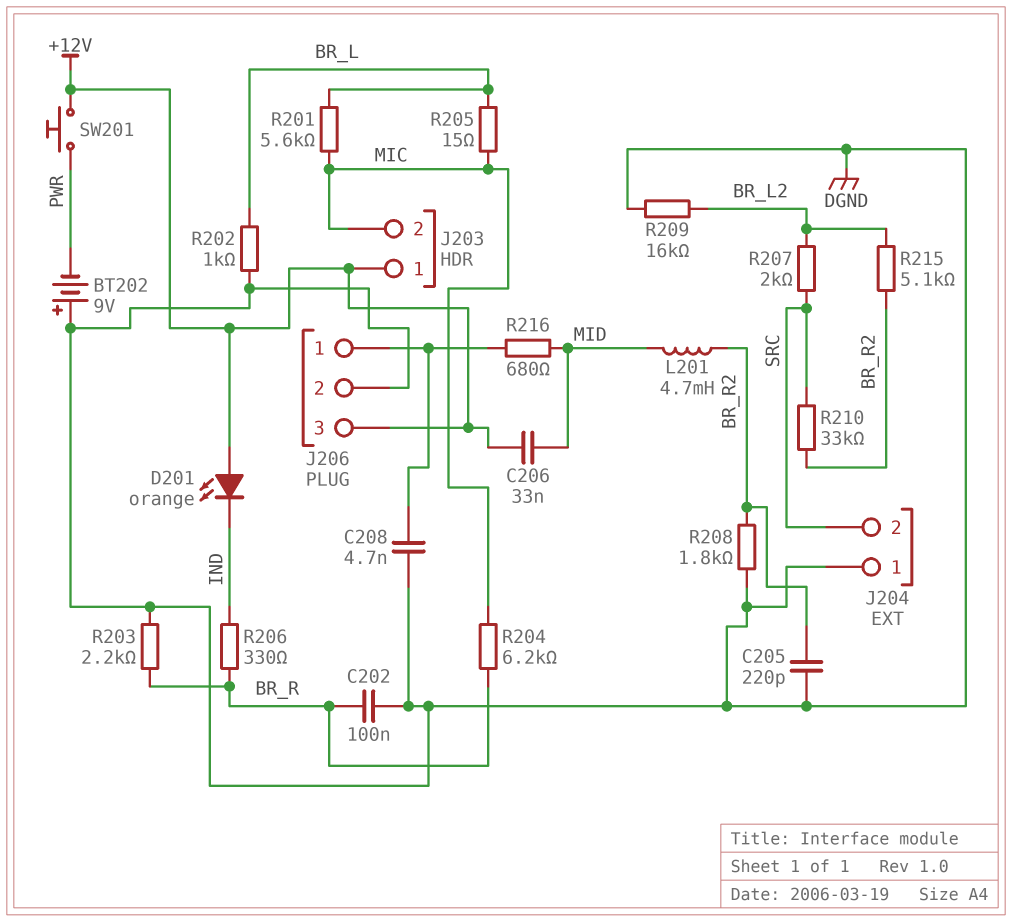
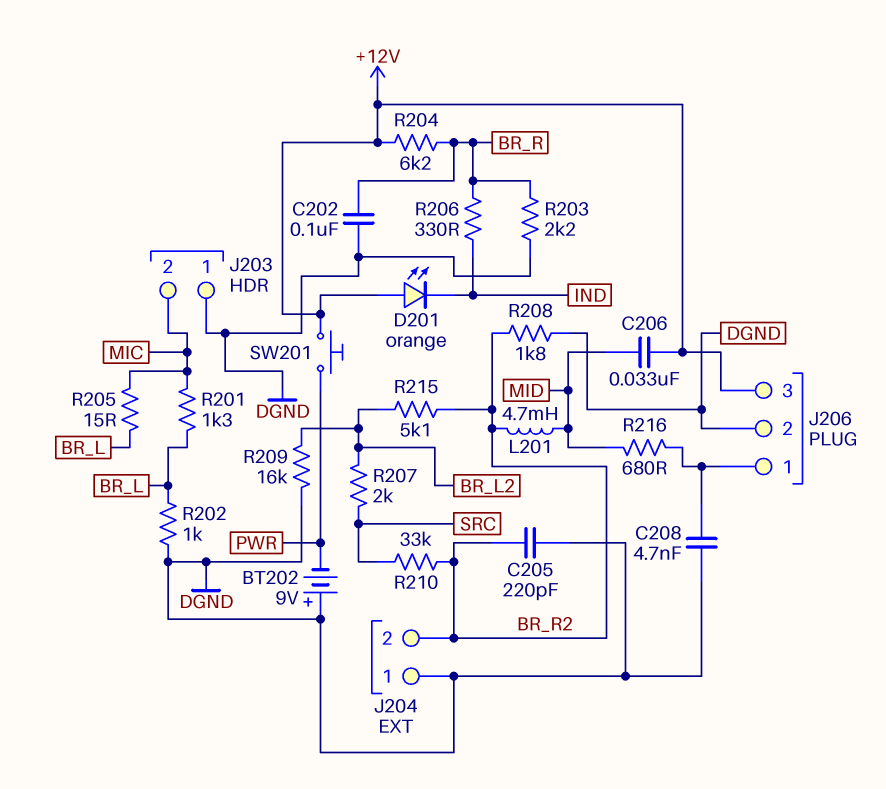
J203 pin 1: +12V -> DGND
J204 pin 2: SRC -> BR_R2
R201: 5.6k (BR_L, MIC) -> 1.3k (BR_L, MIC)
R204: 6.2k (BR_R, MIC) -> 6.2k (+12V, BR_R)

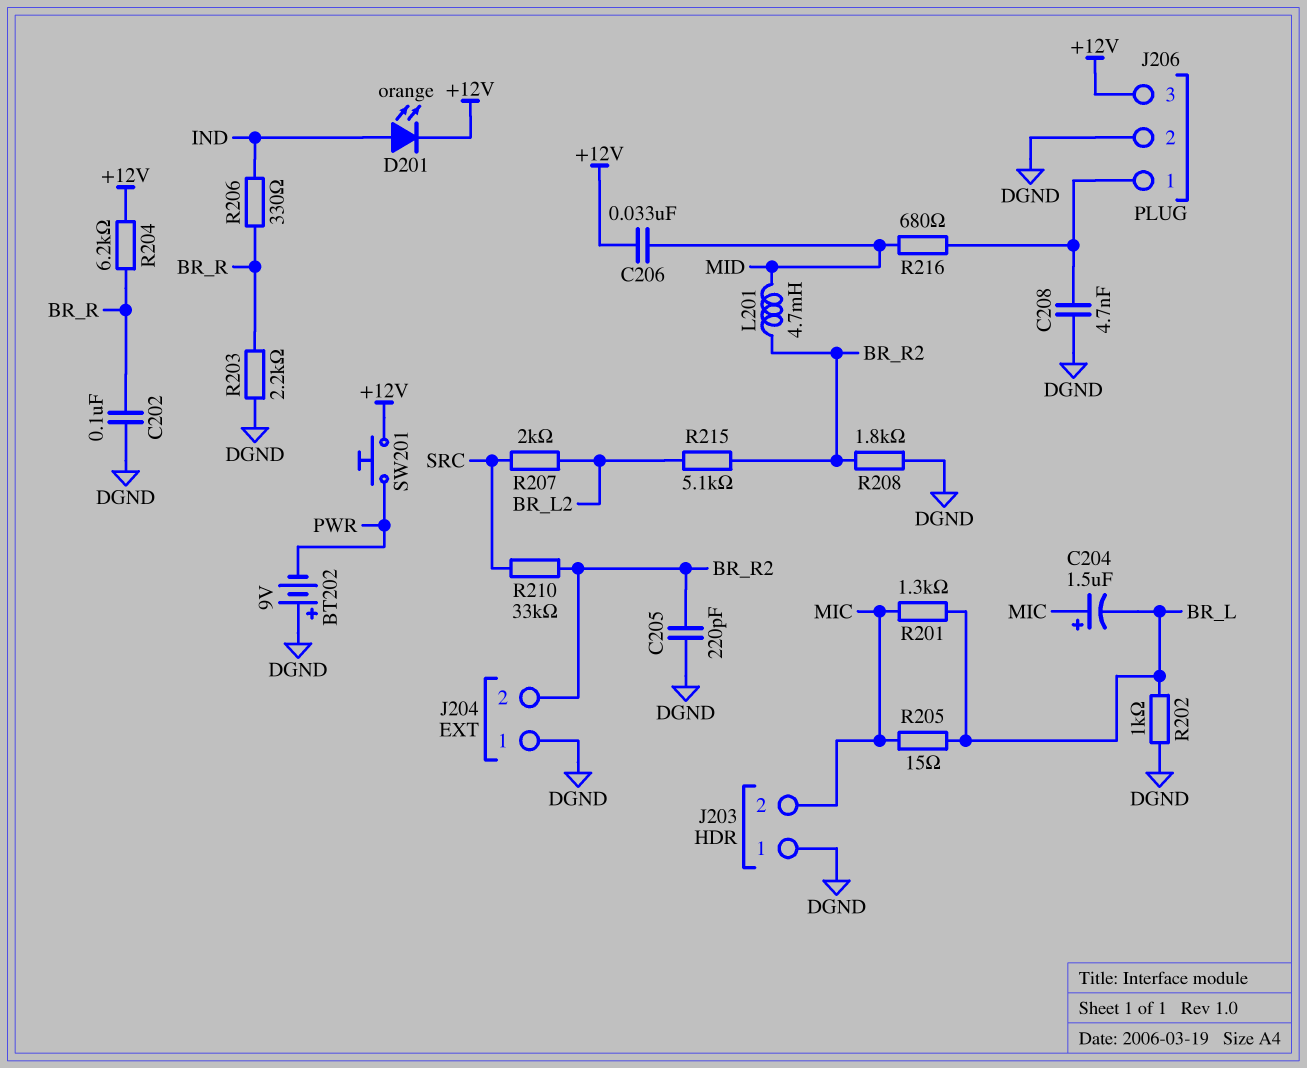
C204: none -> 1.5uF (plus MIC, minus BR_L)
D201: LED orange (A +12V, K IND) -> LED orange (A IND, K +12V)
R209: 16k (BR_L2, DGND) -> none

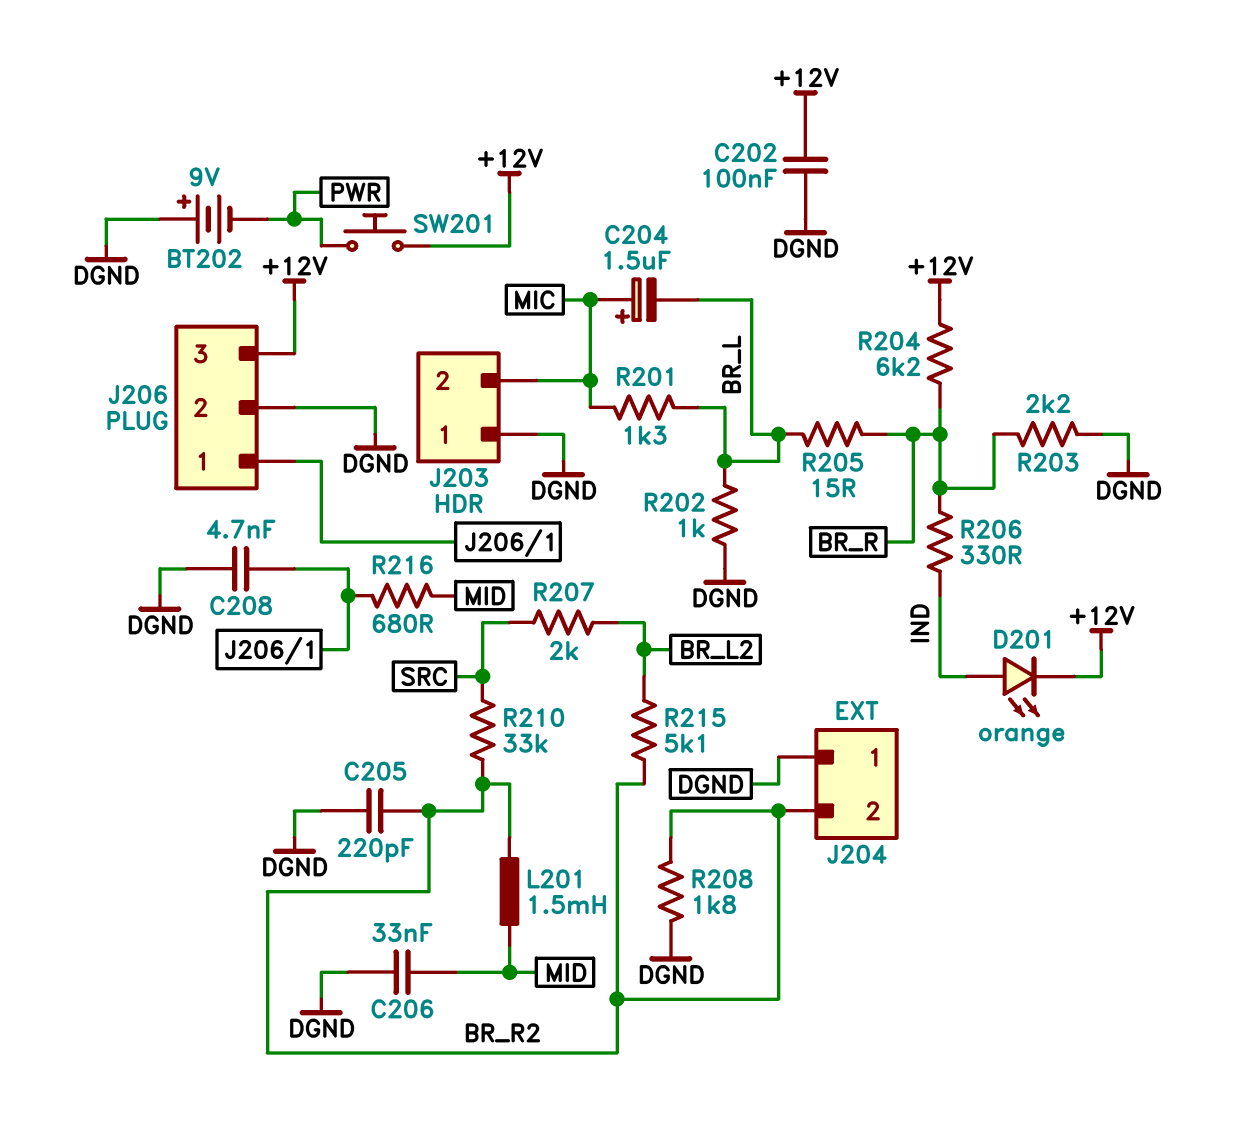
C202: 100nF (BR_R, DGND) -> 100nF (+12V, DGND)
C206: 33nF (+12V, MID) -> 33nF (DGND, MID)
L201: 4.7mH (BR_R2, MID) -> 1.5mH (BR_R2, MID)
R205: 15 (BR_L, MIC) -> 15 (BR_L, BR_R)

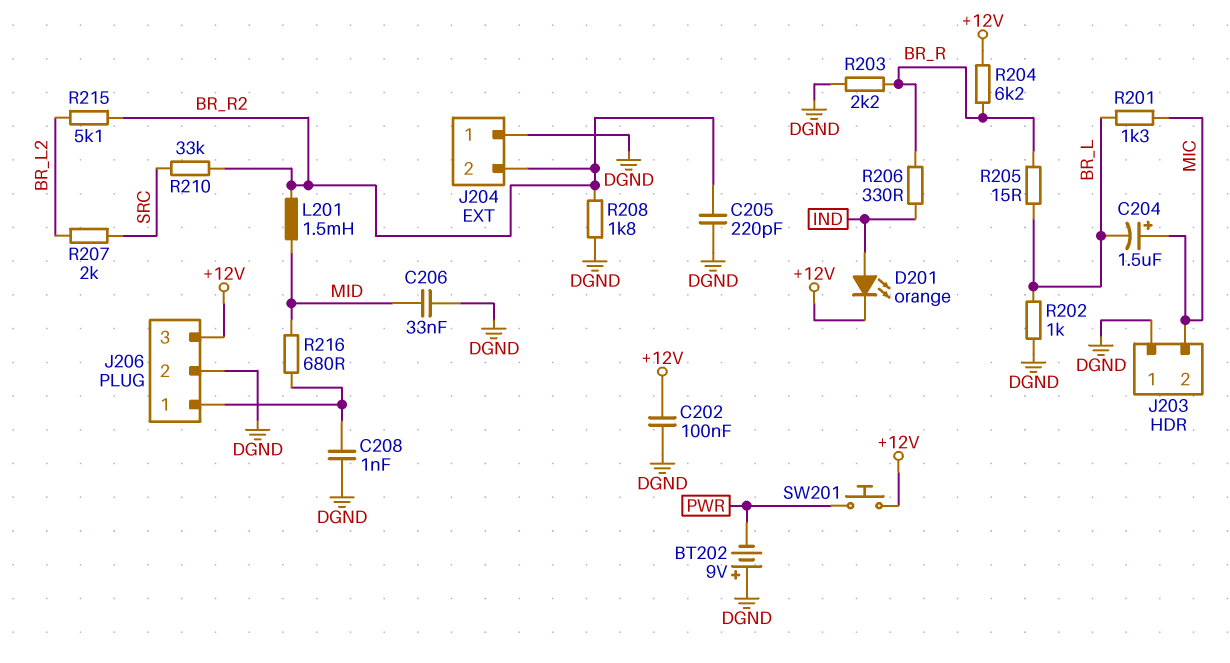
C208: 4.7nF (DGND, J206/1) -> 1nF (DGND, J206/1)

